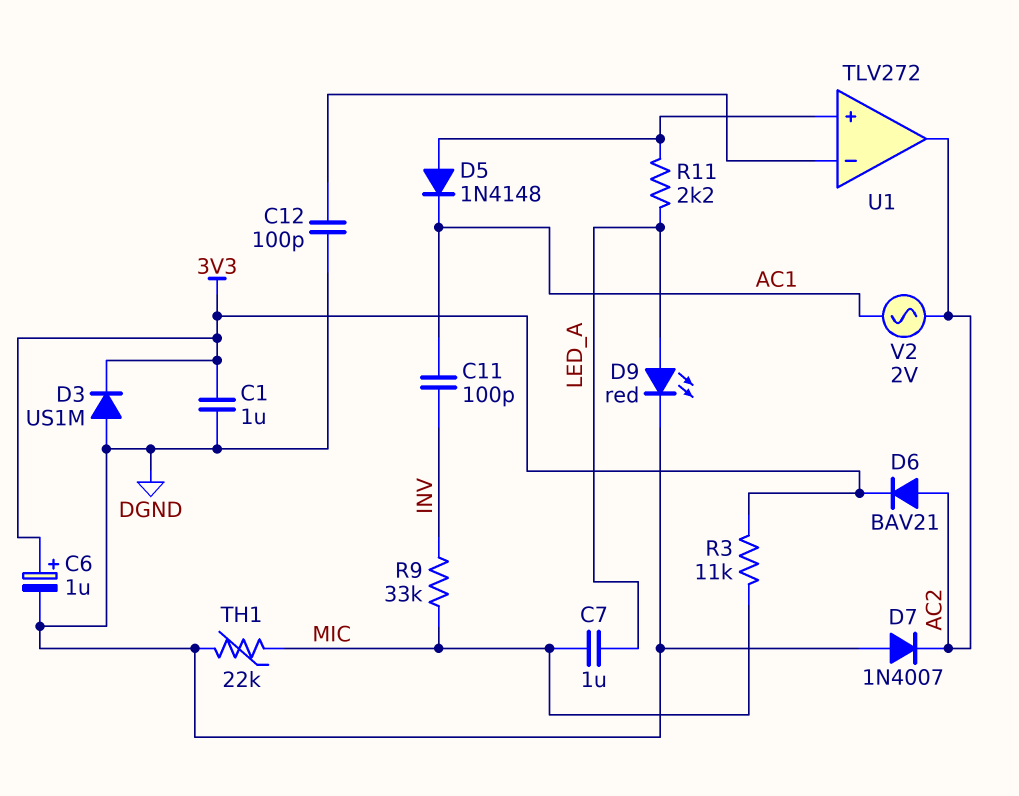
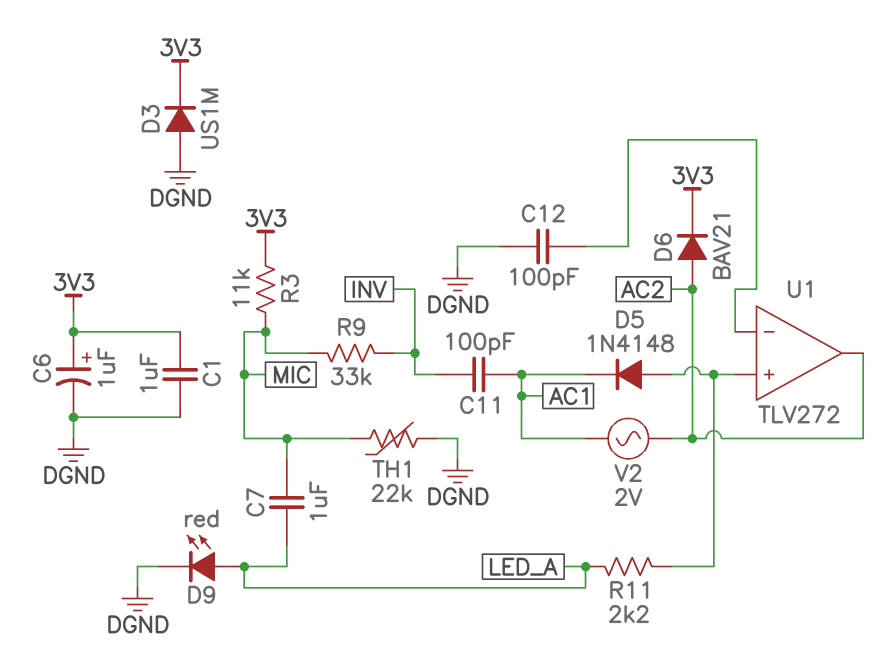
D7: diode 1N4007 (A DGND, K AC2) -> none

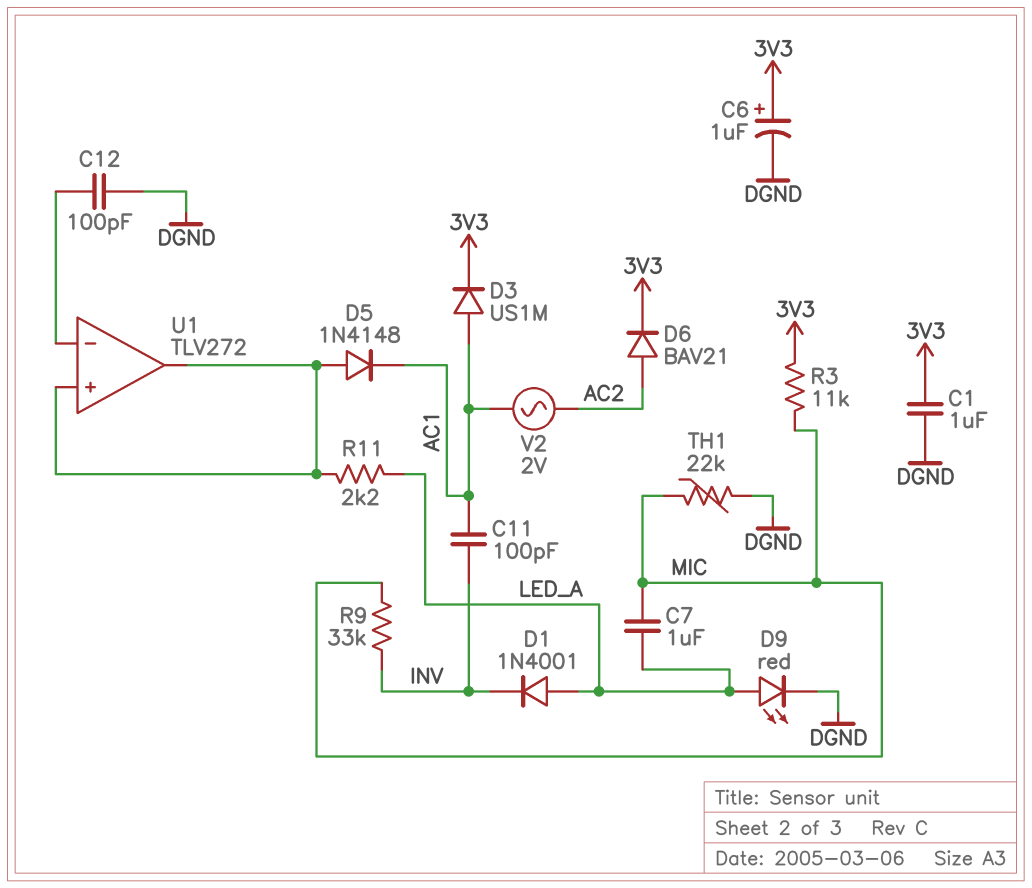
D1: none -> diode 1N4001 (A LED_A, K INV)
D3: diode US1M (A DGND, K 3V3) -> diode US1M (A AC1, K 3V3)
U1 pin out: AC2 -> U1/in+

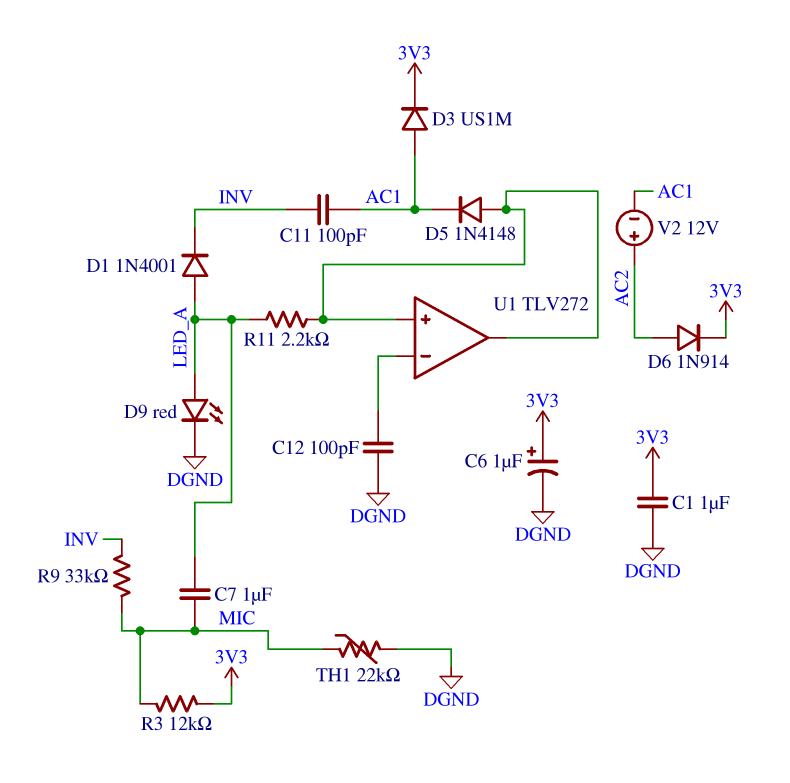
D6: diode BAV21 (A AC2, K 3V3) -> diode 1N914 (A AC2, K 3V3)
R3: 11k (3V3, MIC) -> 12k (3V3, MIC)
V2: AC 2V (AC1, AC2) -> 12V (plus AC2, minus AC1)

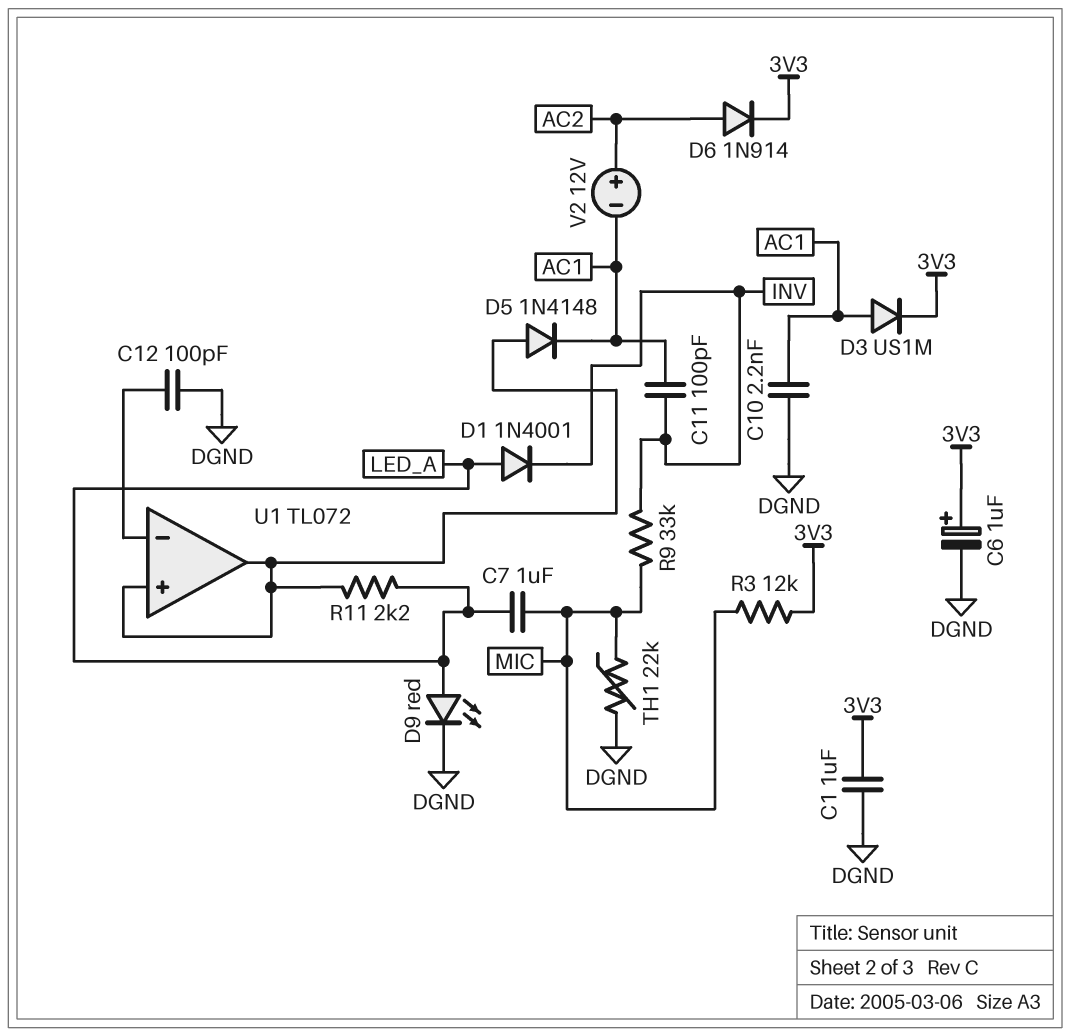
C10: none -> 2.2nF (AC1, DGND)
U1: TLV272 -> TL072

